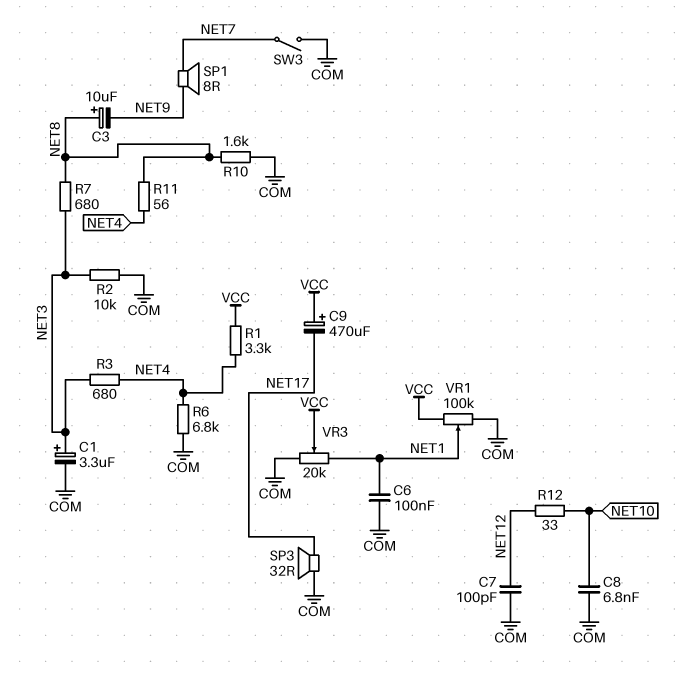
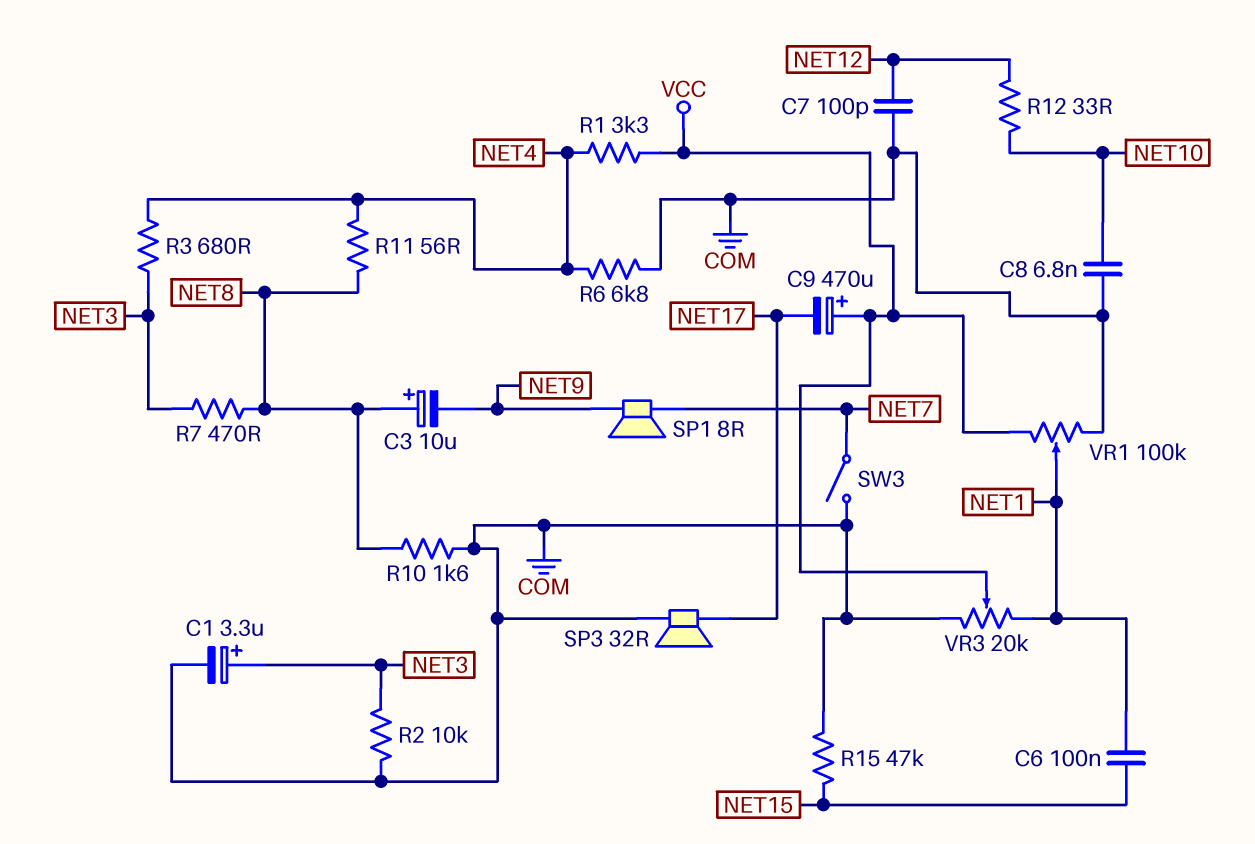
C6: 100nF (COM, NET1) -> 100nF (NET1, NET15)
R7: 680 (NET3, NET8) -> 470 (NET3, NET8)
R15: none -> 47k (COM, NET15)

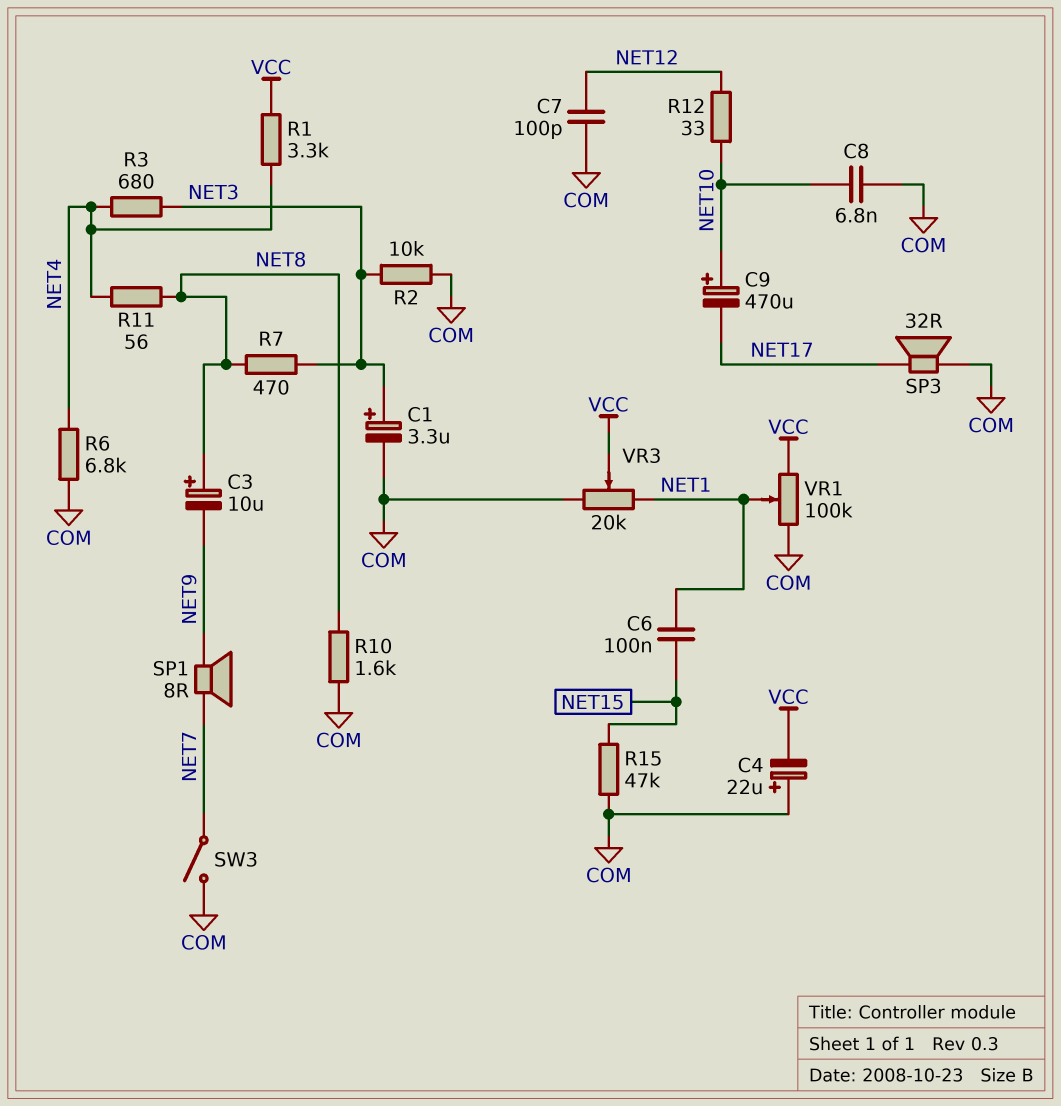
C4: none -> 22uF (plus COM, minus VCC)
C9: 470uF (plus VCC, minus NET17) -> 470uF (plus NET10, minus NET17)

